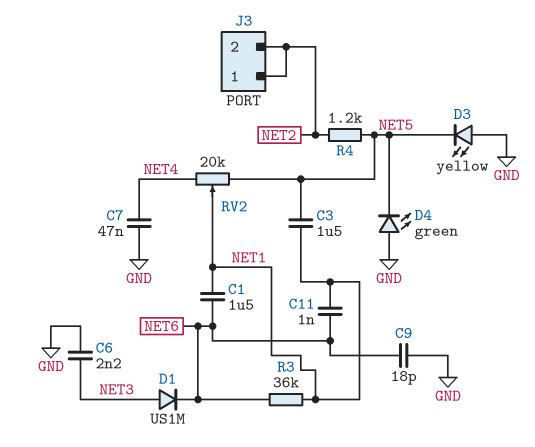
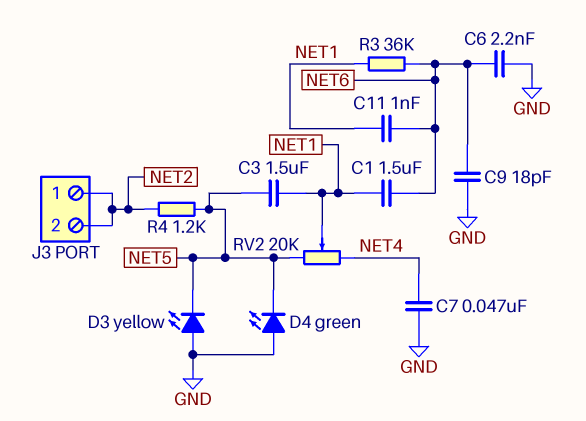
C6: 2.2nF (GND, NET3) -> 2.2nF (GND, NET6)
D1: diode US1M (A NET3, K NET6) -> none

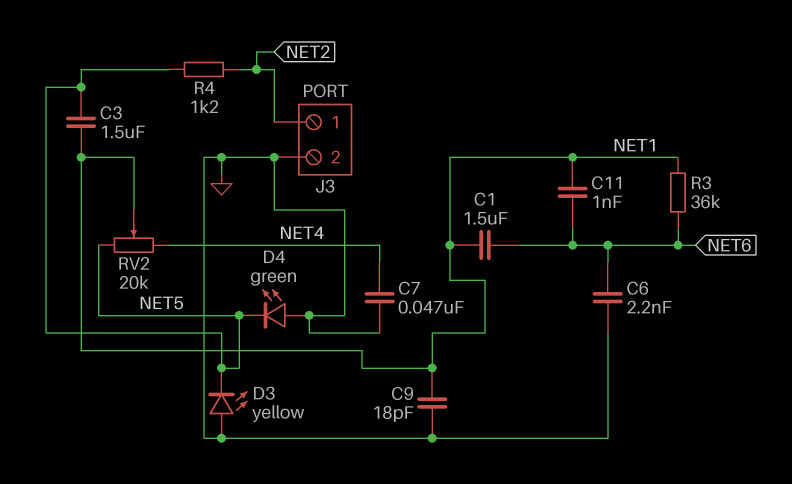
C9: 18pF (GND, NET6) -> 18pF (GND, NET1)
J3 pin 2: NET2 -> GND

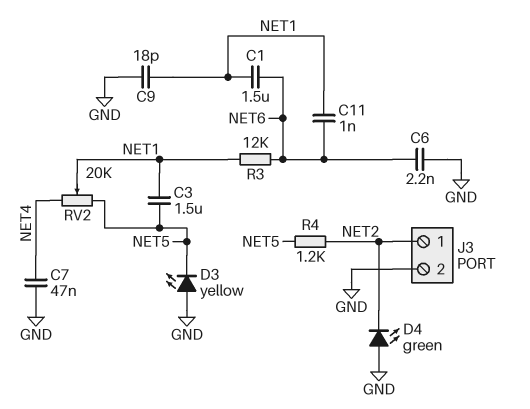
D4: LED green (A GND, K NET5) -> LED green (A GND, K NET2)
R3: 36k (NET1, NET6) -> 12k (NET1, NET6)

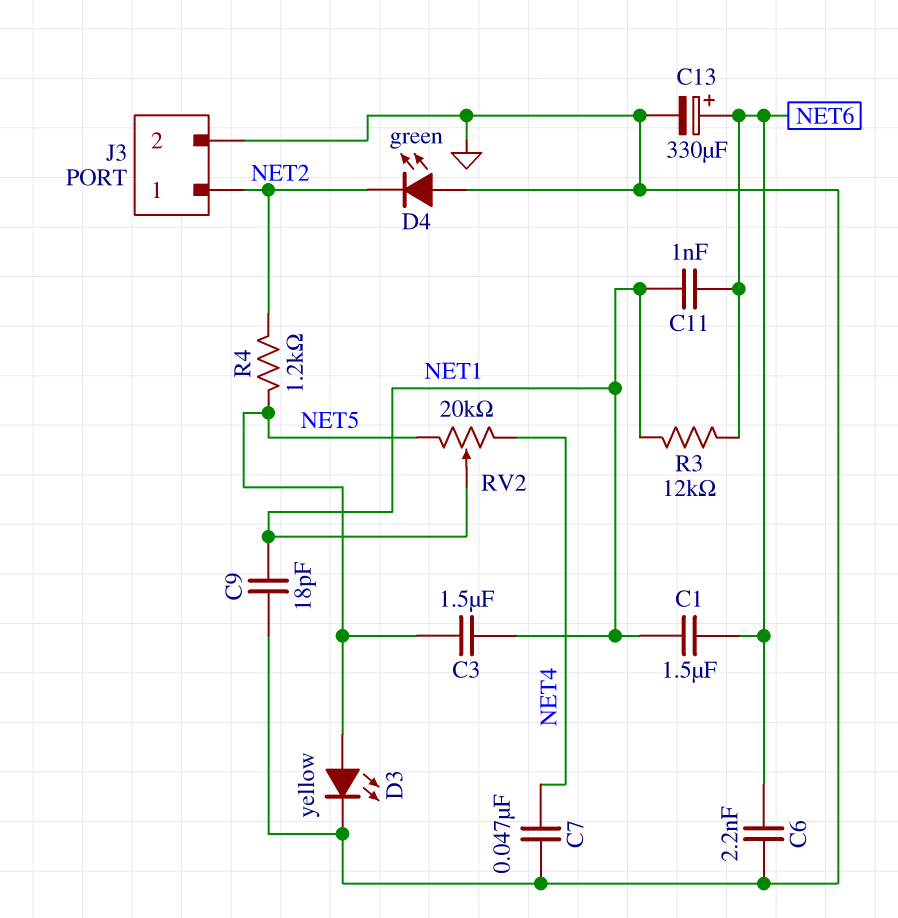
C13: none -> 330uF (plus NET6, minus GND)
D3: LED yellow (A GND, K NET5) -> LED yellow (A NET5, K GND)

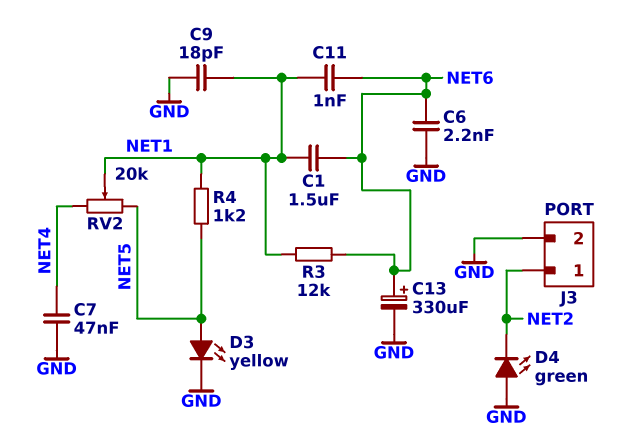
C3: 1.5uF (NET1, NET5) -> none
R4: 1.2k (NET2, NET5) -> 1.2k (NET1, NET5)

